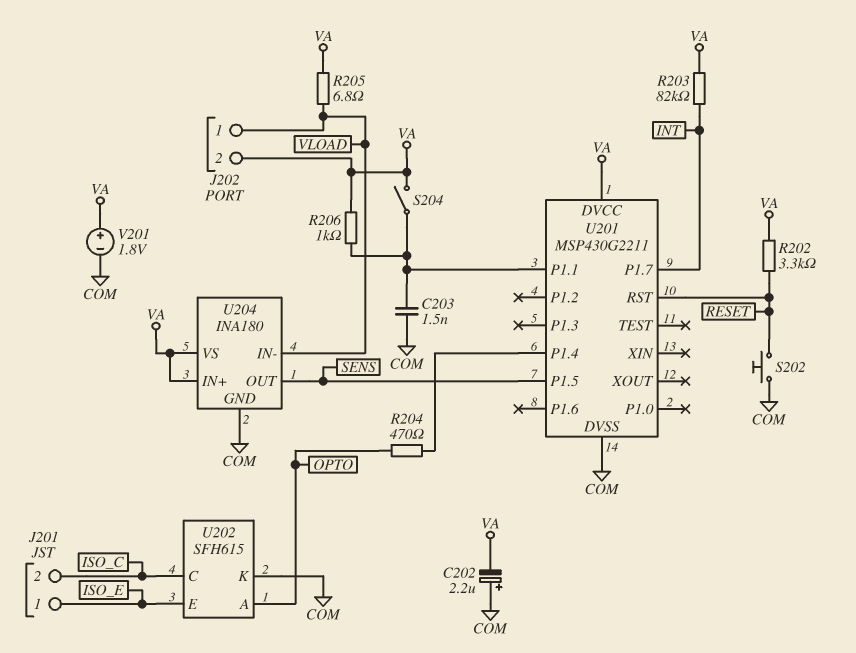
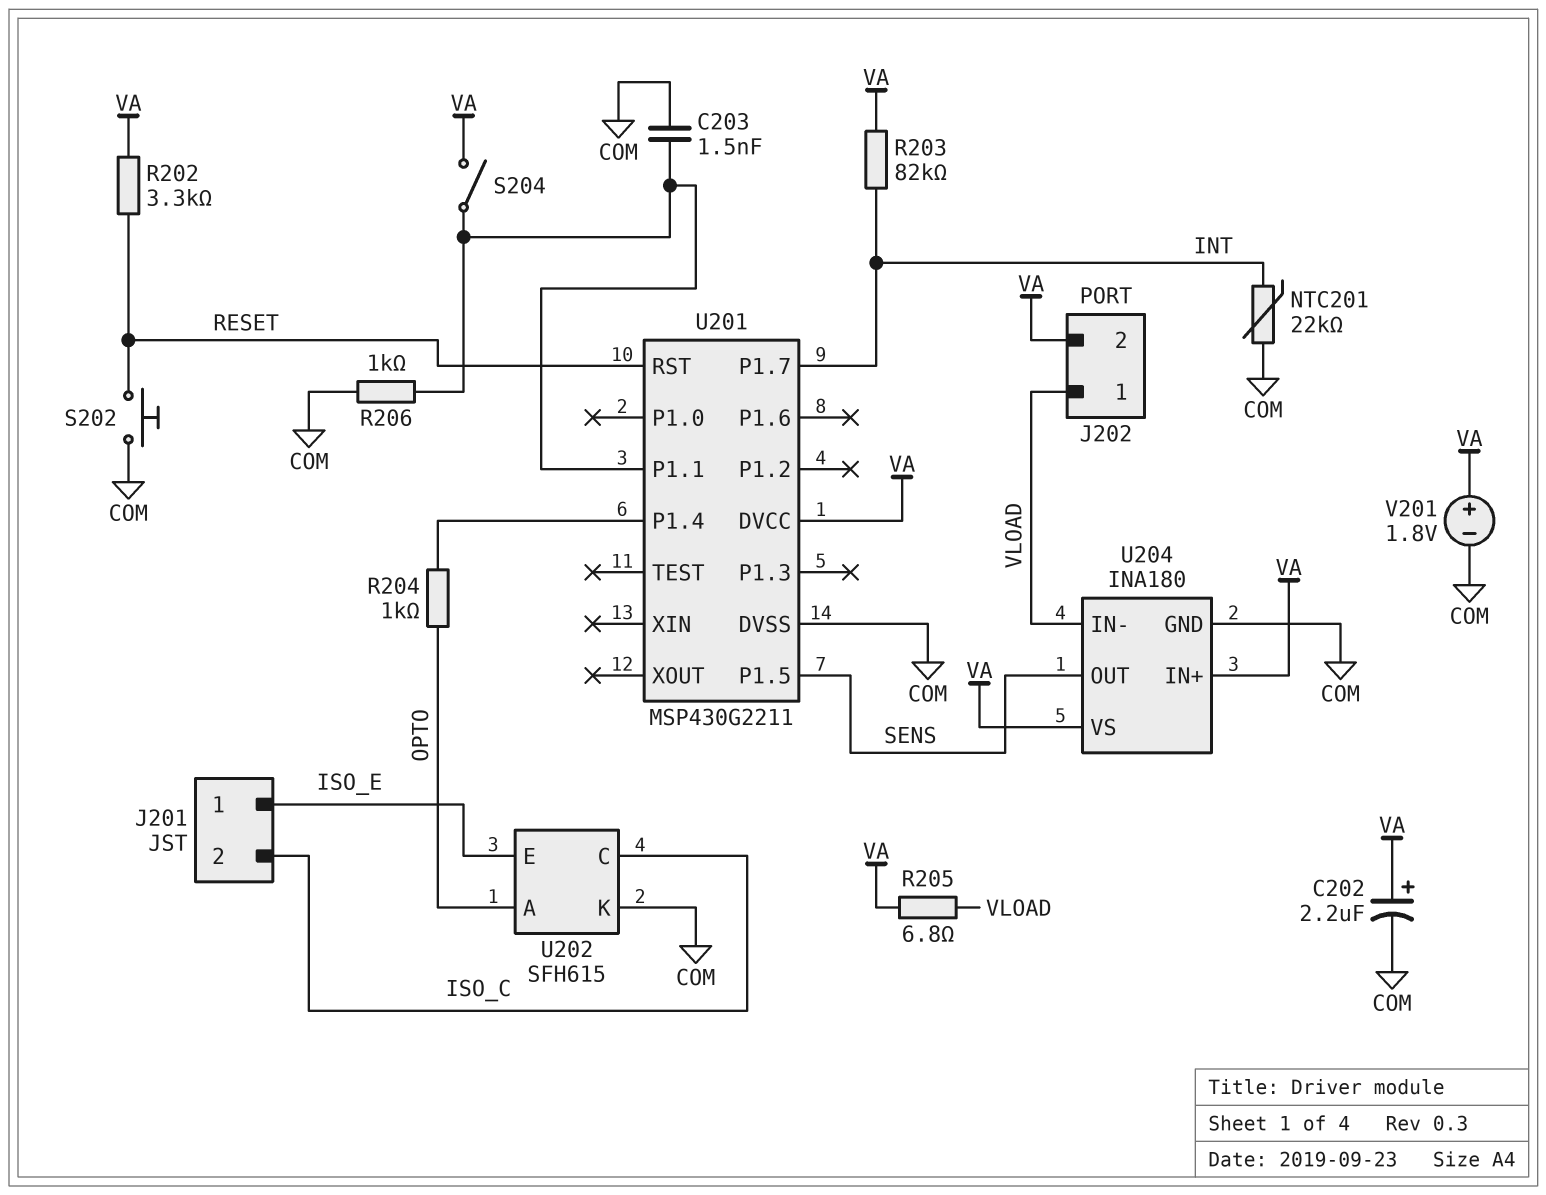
C202: 2.2uF (plus COM, minus VA) -> 2.2uF (plus VA, minus COM)
NTC201: none -> 22k (COM, INT)
R204: 470 (OPTO, U201/P1.4) -> 1k (OPTO, U201/P1.4)
R206: 1k (U201/P1.1, VA) -> 1k (COM, U201/P1.1)

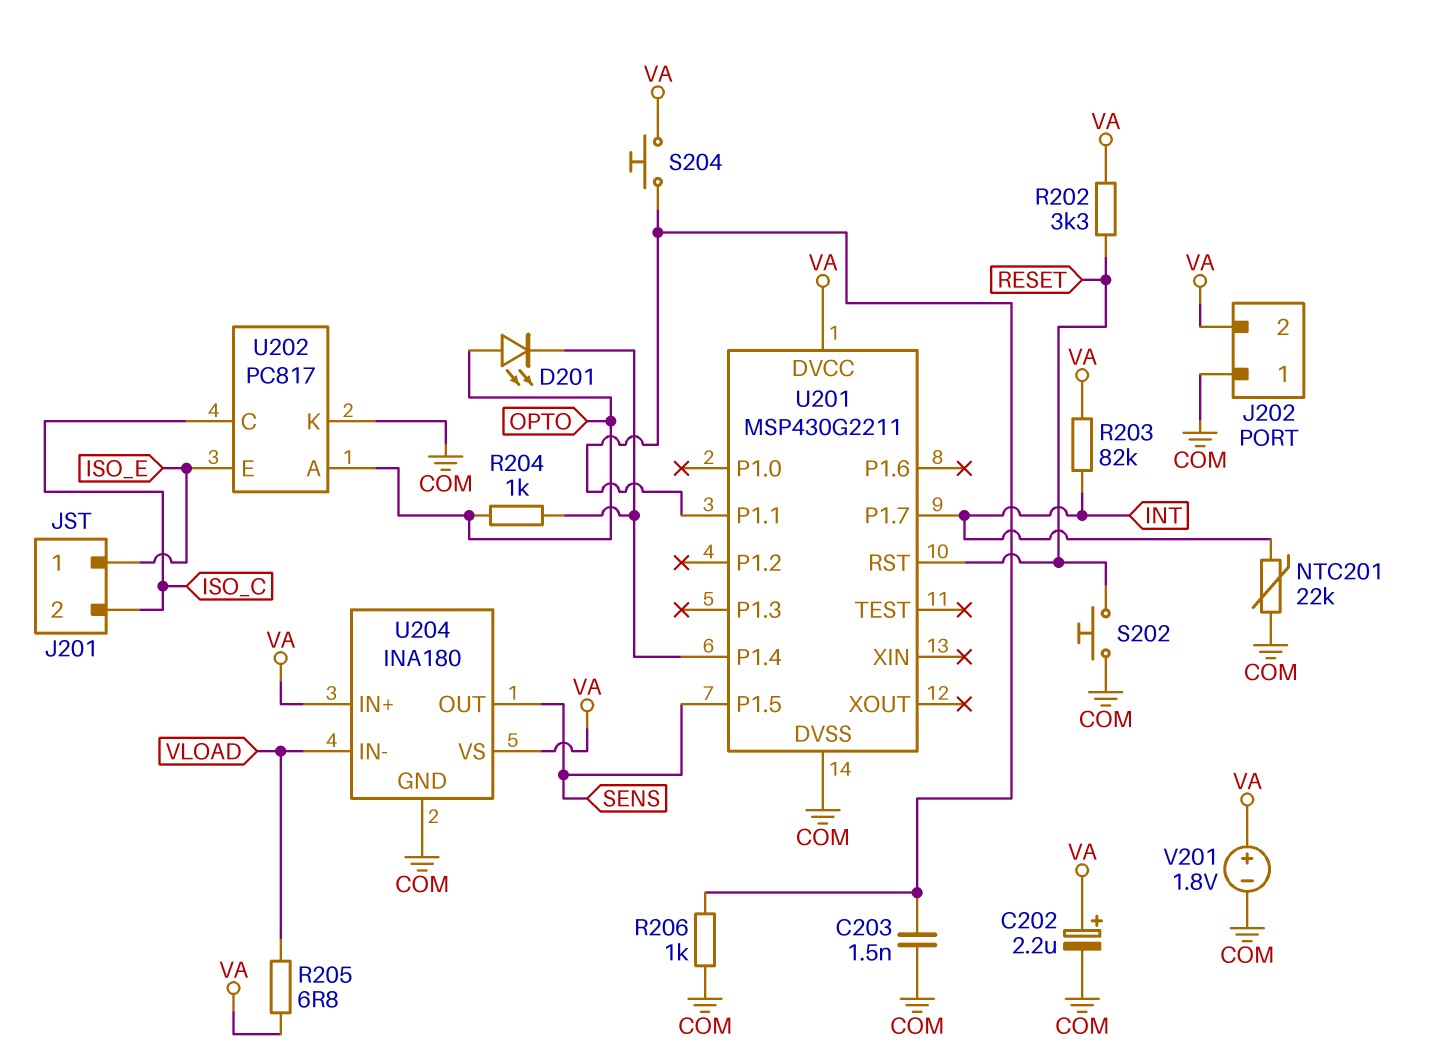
D201: none -> LED (A OPTO, K U201/P1.4)
J202 pin 1: VLOAD -> COM
S204: switch (U201/P1.1, VA) -> button (U201/P1.1, VA)
U202: SFH615 -> PC817

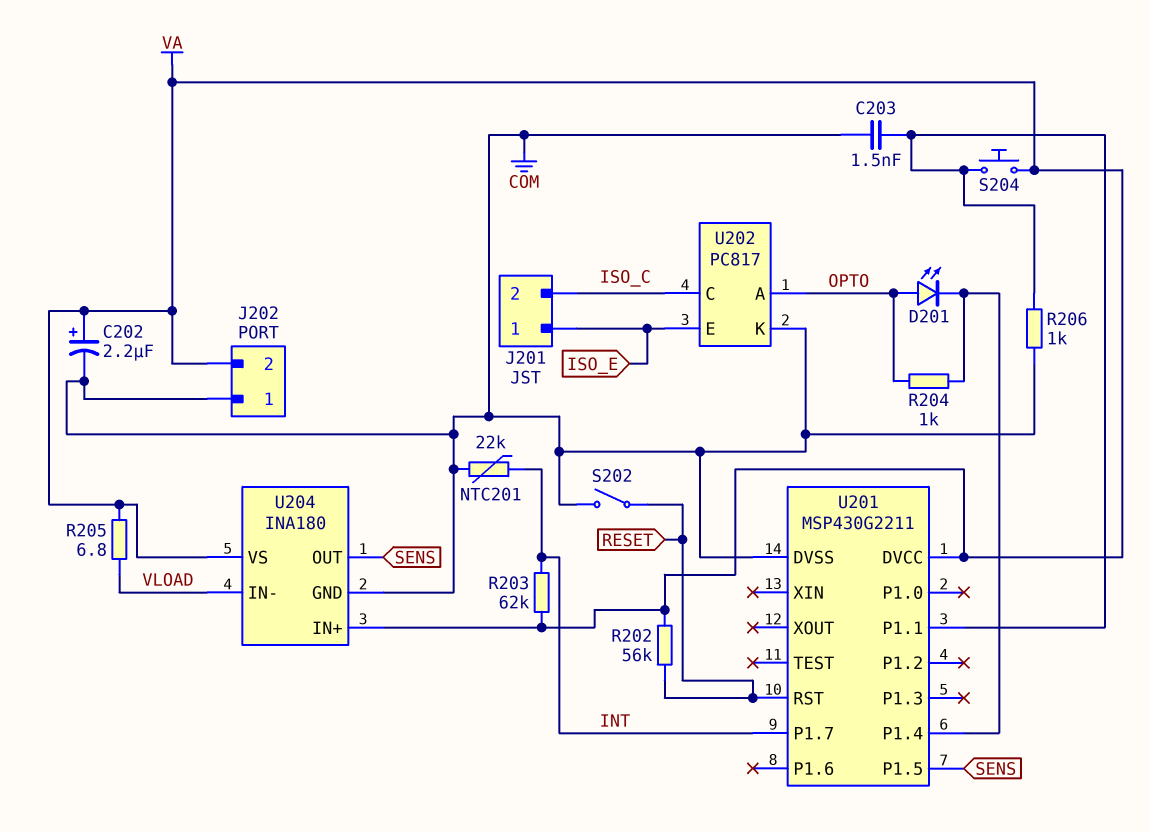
R202: 3.3k (RESET, VA) -> 56k (RESET, VA)
R203: 82k (INT, VA) -> 62k (INT, VA)
S202: button (COM, RESET) -> switch (COM, RESET)
V201: 1.8V (plus VA, minus COM) -> none

